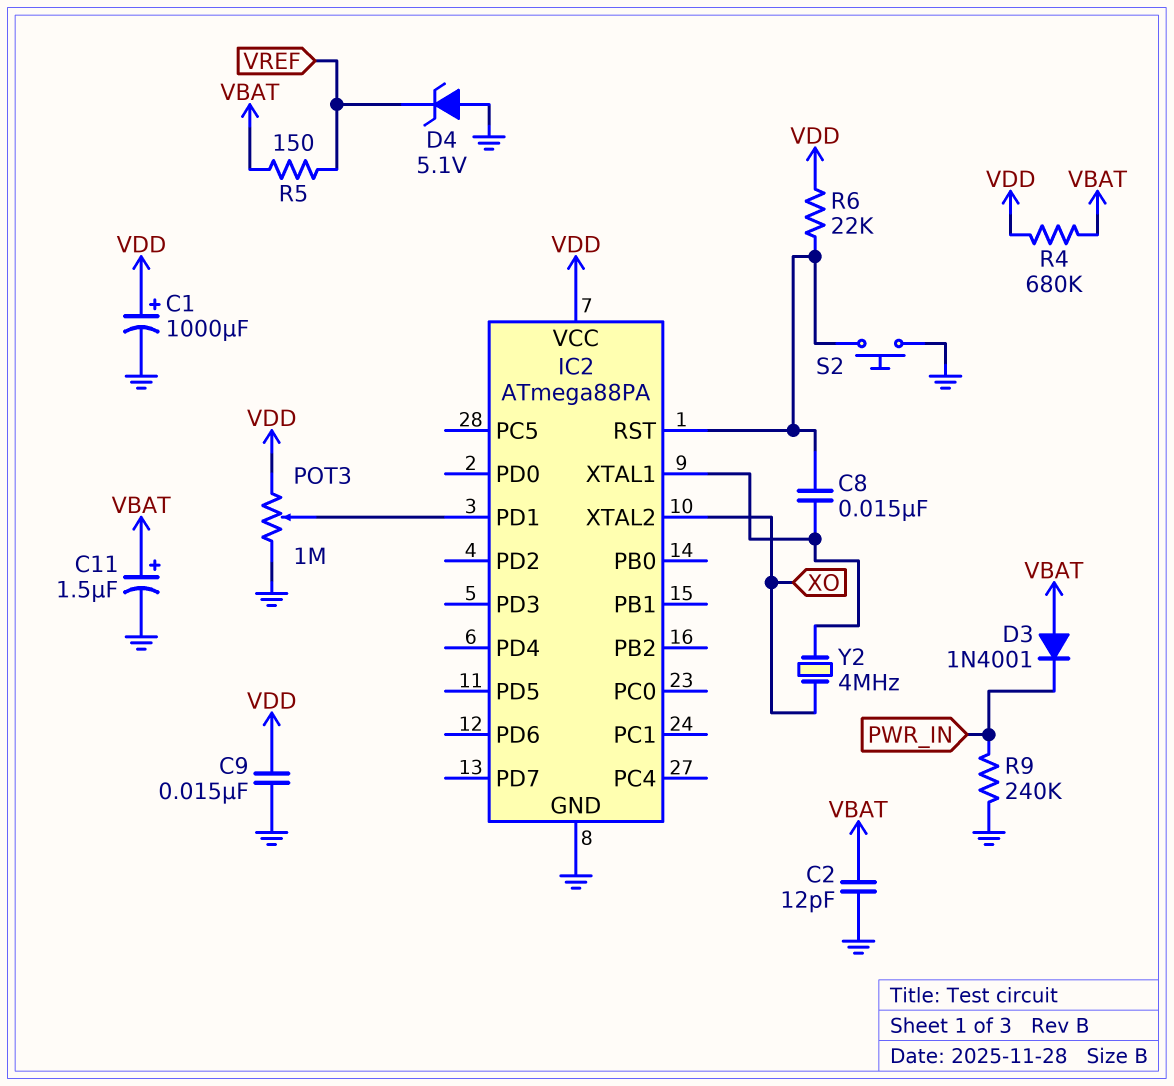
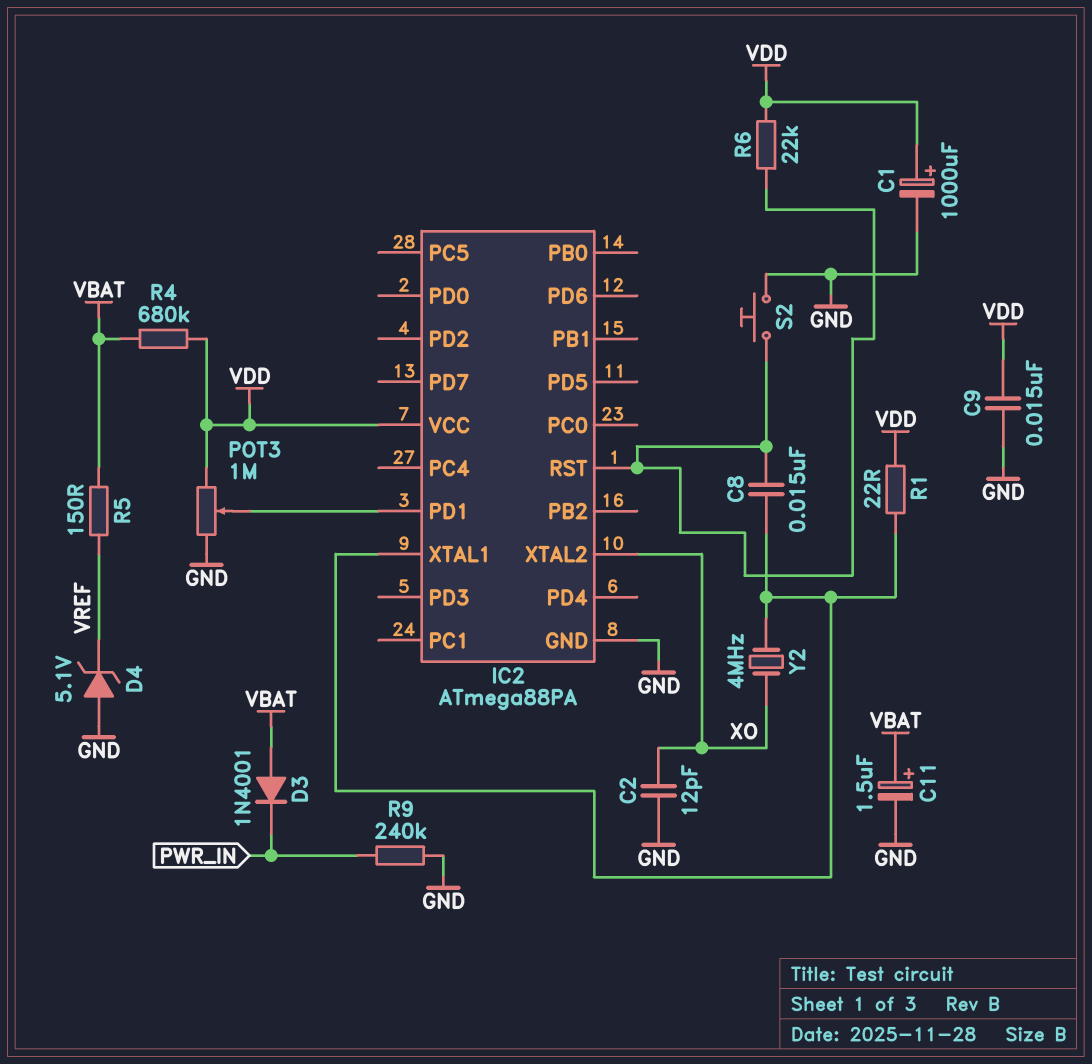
C2: 12pF (GND, VBAT) -> 12pF (GND, XO)
R1: none -> 22 (IC2/XTAL1, VDD)

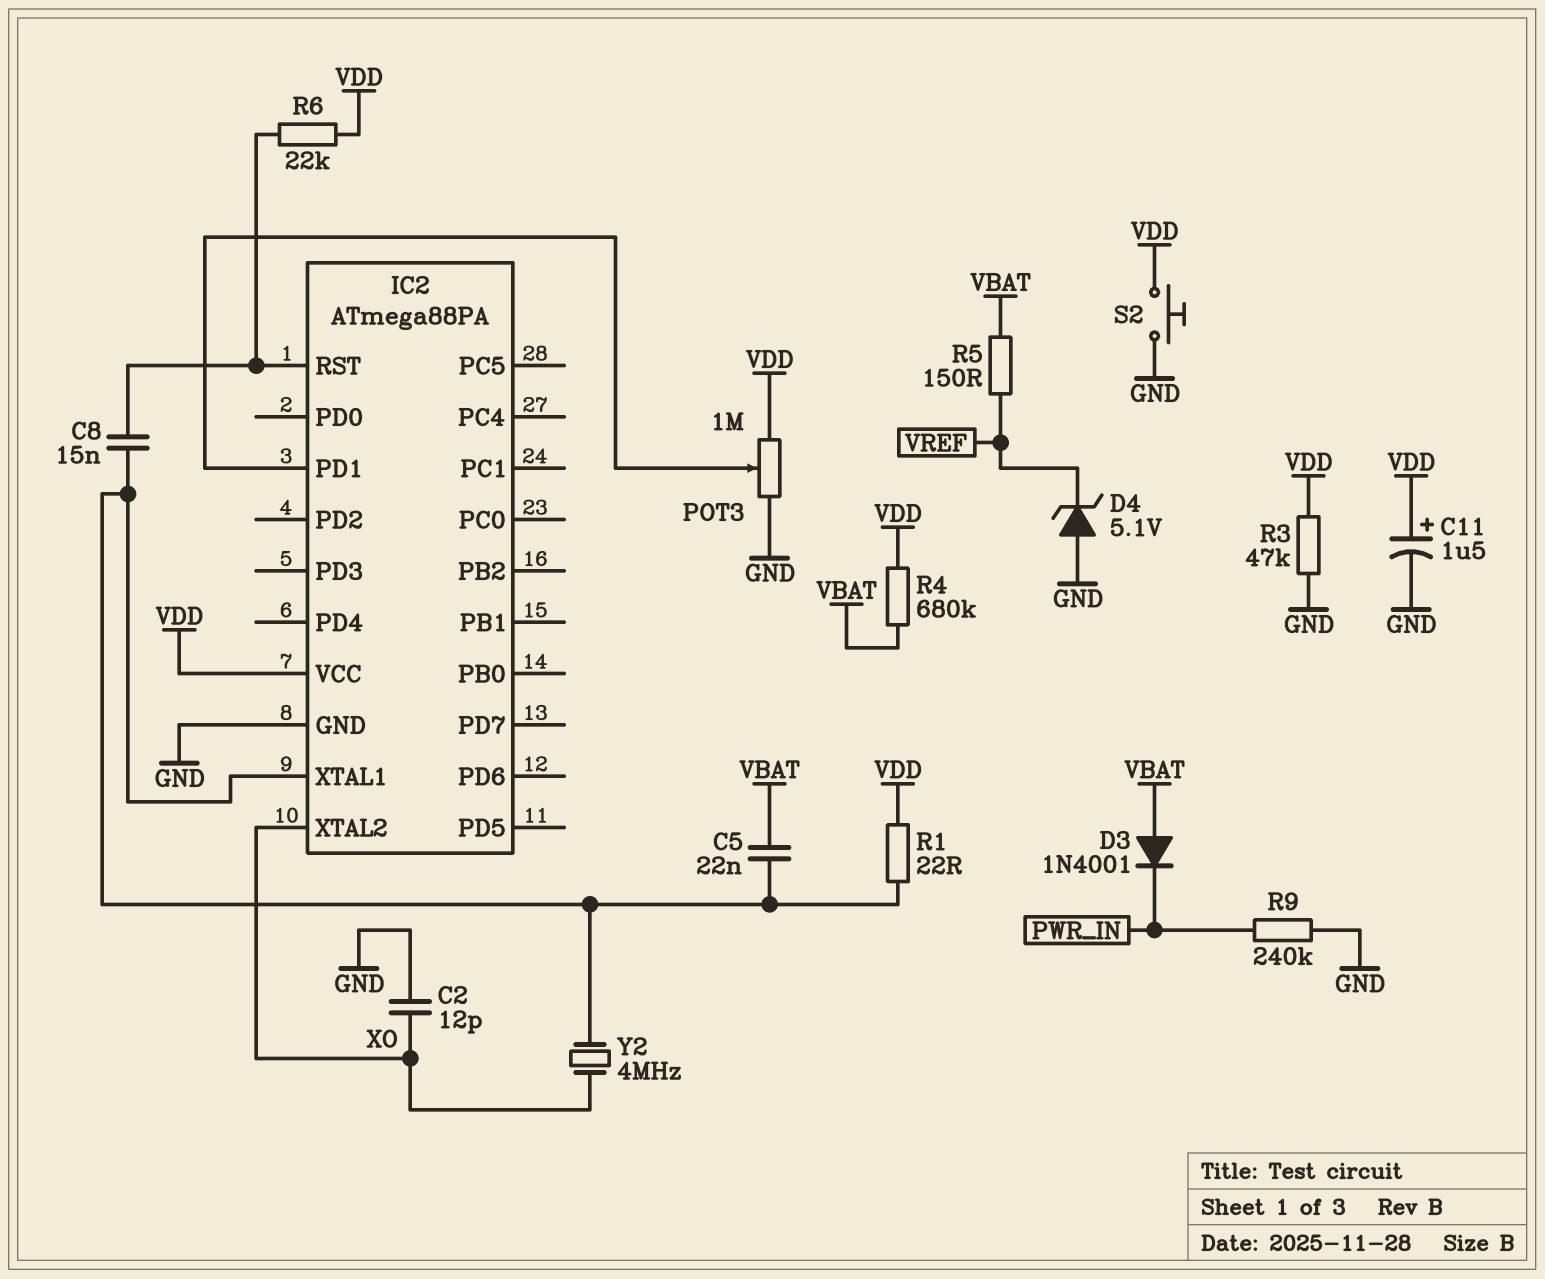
C1: 1000uF (plus VDD, minus GND) -> none
C5: none -> 22nF (IC2/XTAL1, VBAT)
C9: 15nF (GND, VDD) -> none
C11: 1.5uF (plus VBAT, minus GND) -> 1.5uF (plus VDD, minus GND)
R3: none -> 47k (GND, VDD)
S2: button (GND, IC2/RST) -> button (GND, VDD)

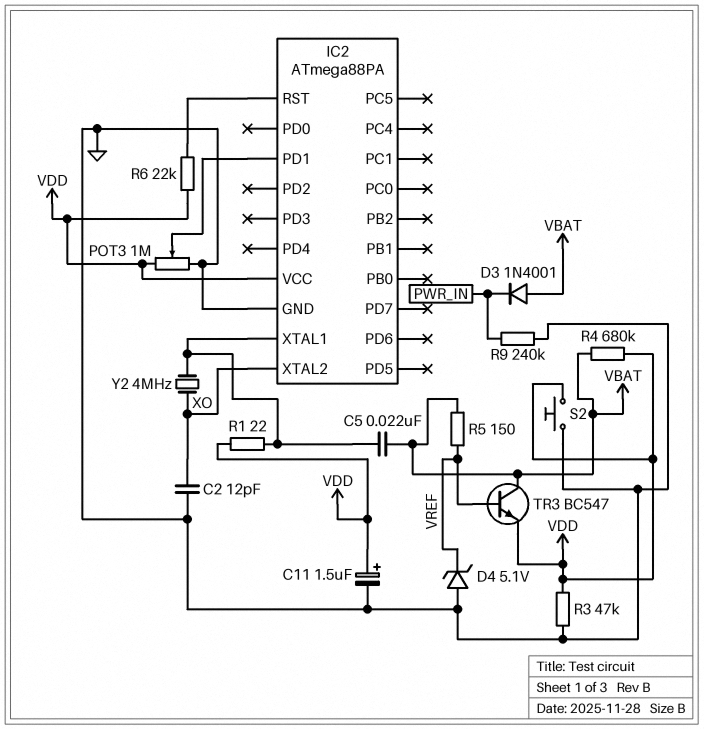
C8: 15nF (IC2/RST, IC2/XTAL1) -> none
TR3: none -> NPN BC547 (B VREF, C VBAT, E VDD)

